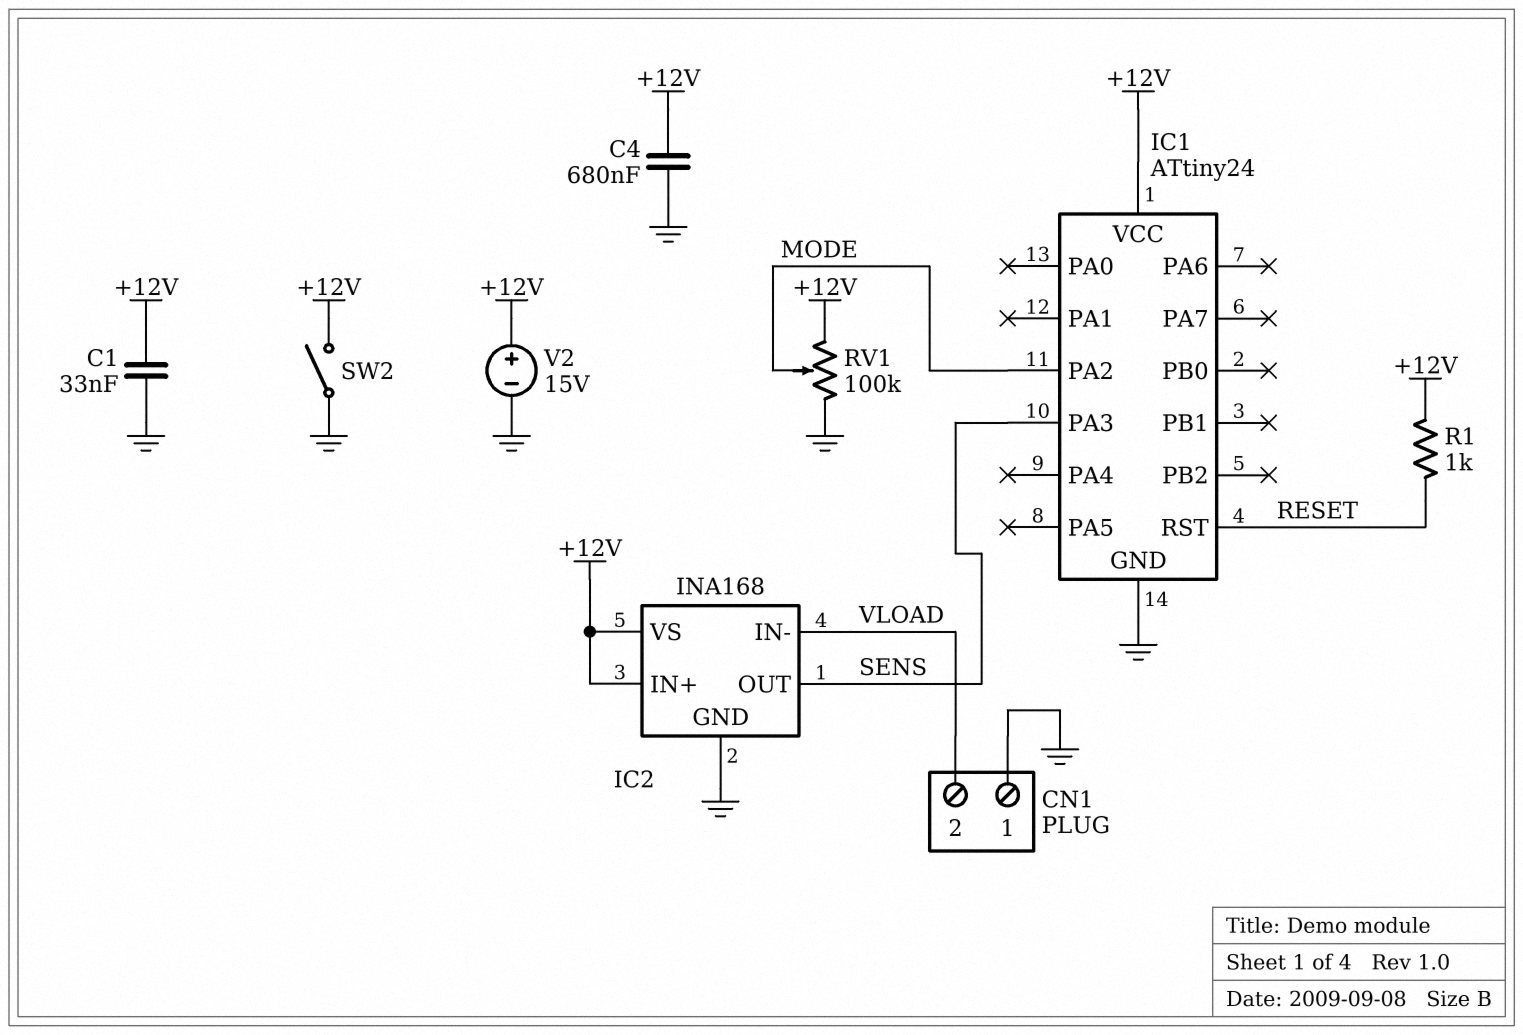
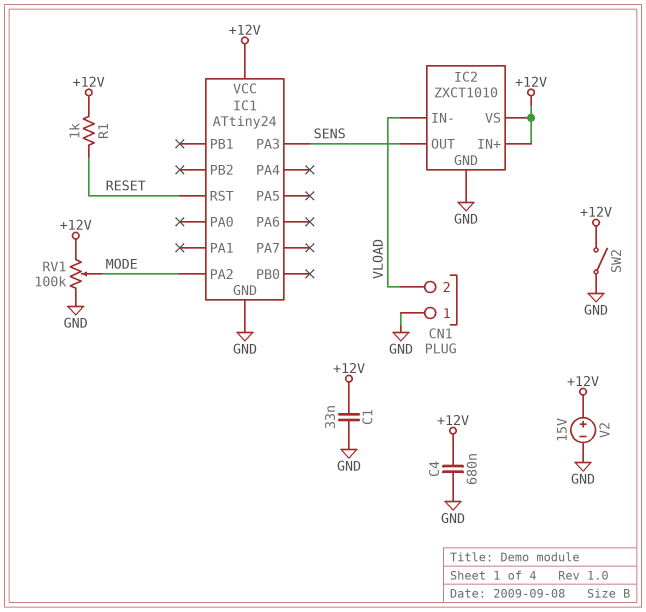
IC2: INA168 -> ZXCT1010

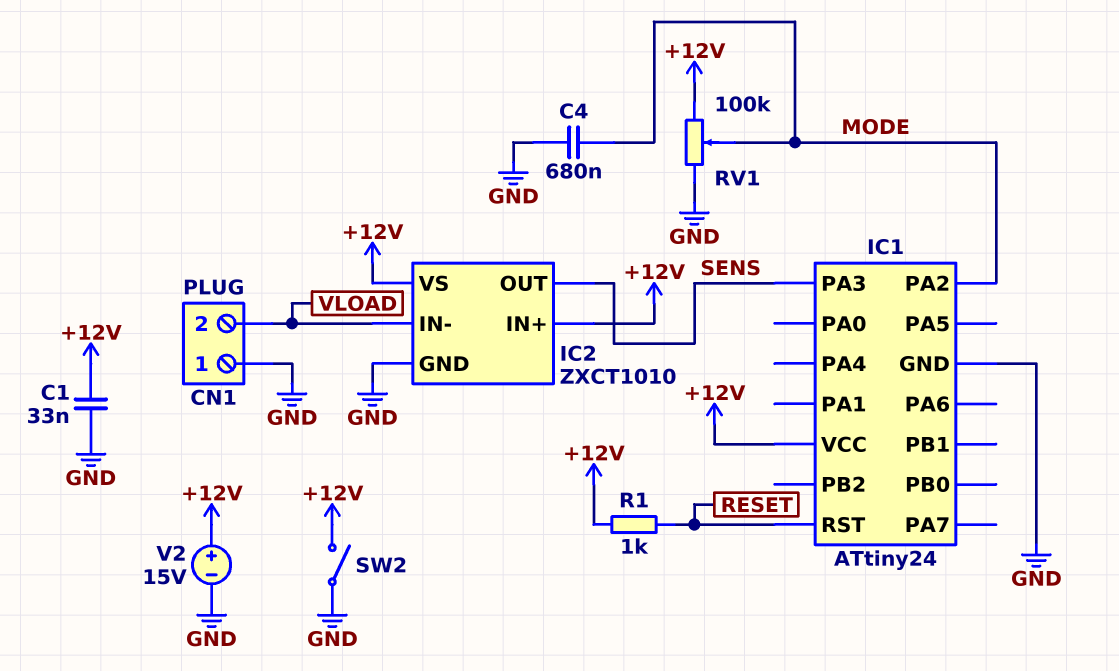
C4: 680nF (+12V, GND) -> 680nF (GND, MODE)

